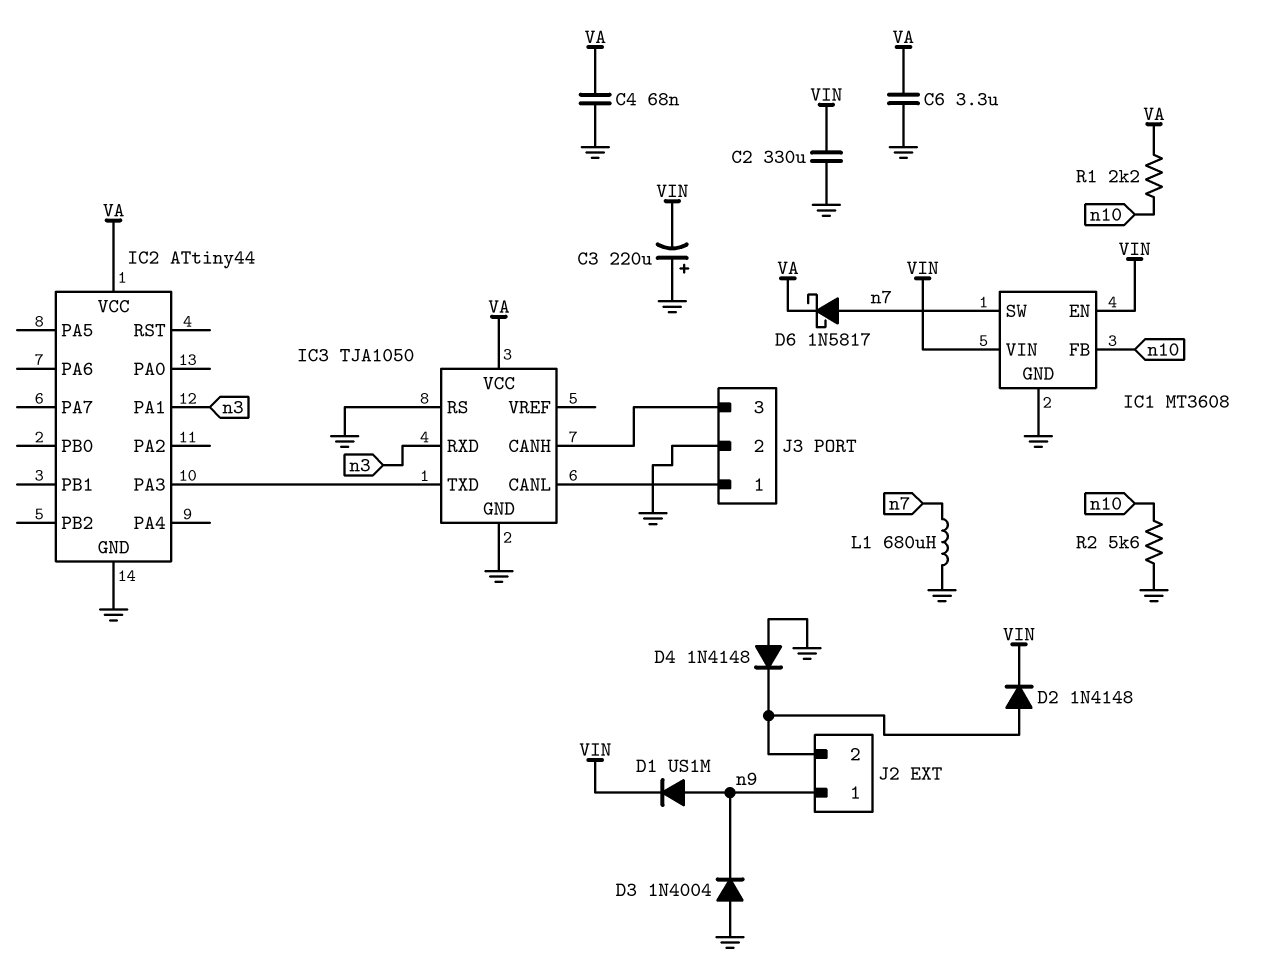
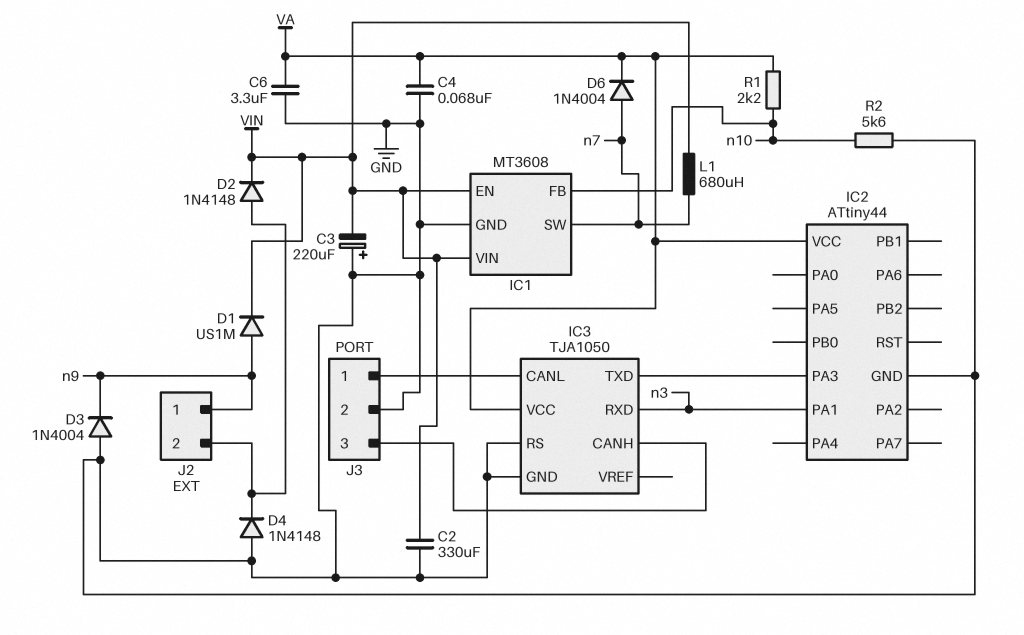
D6: schottky 1N5817 (A n7, K VA) -> diode 1N4004 (A n7, K VA)
L1: 680uH (GND, n7) -> 680uH (VIN, n7)

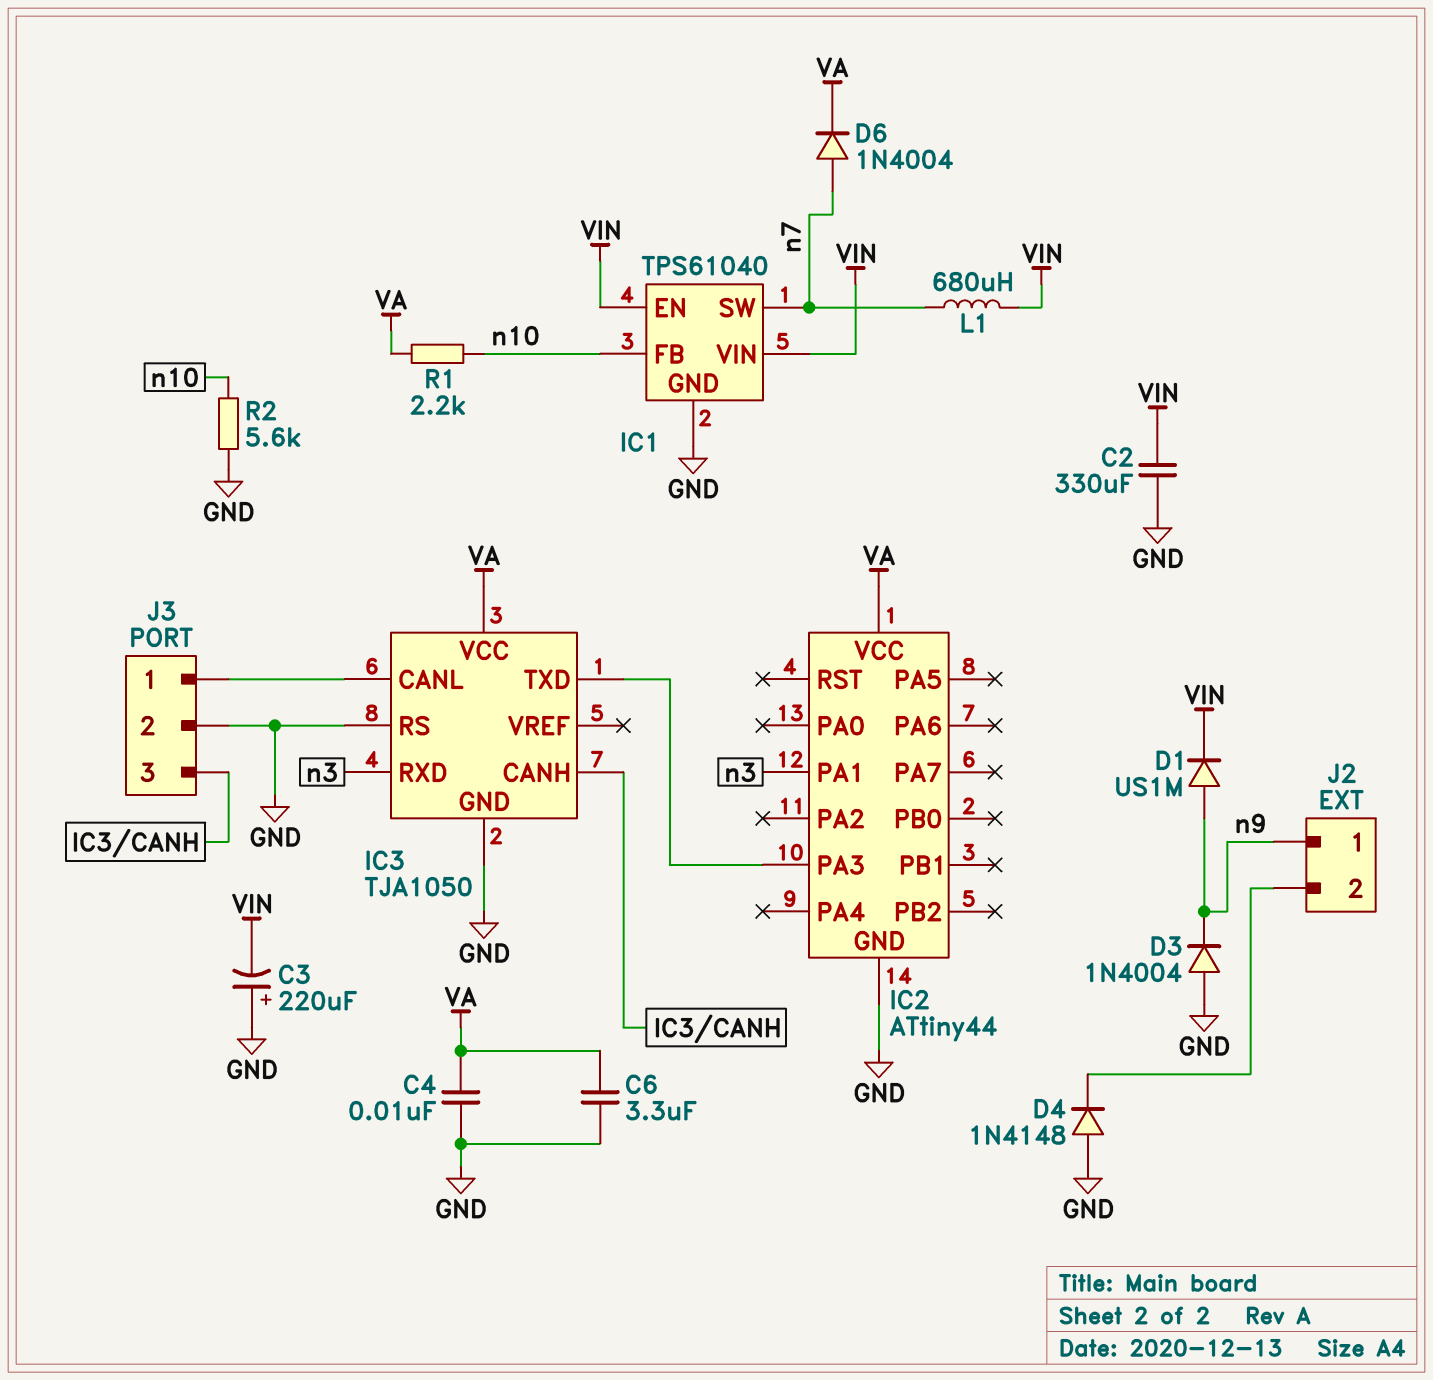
C4: 68nF (GND, VA) -> 10nF (GND, VA)
D2: diode 1N4148 (A J2/2, K VIN) -> none
IC1: MT3608 -> TPS61040

